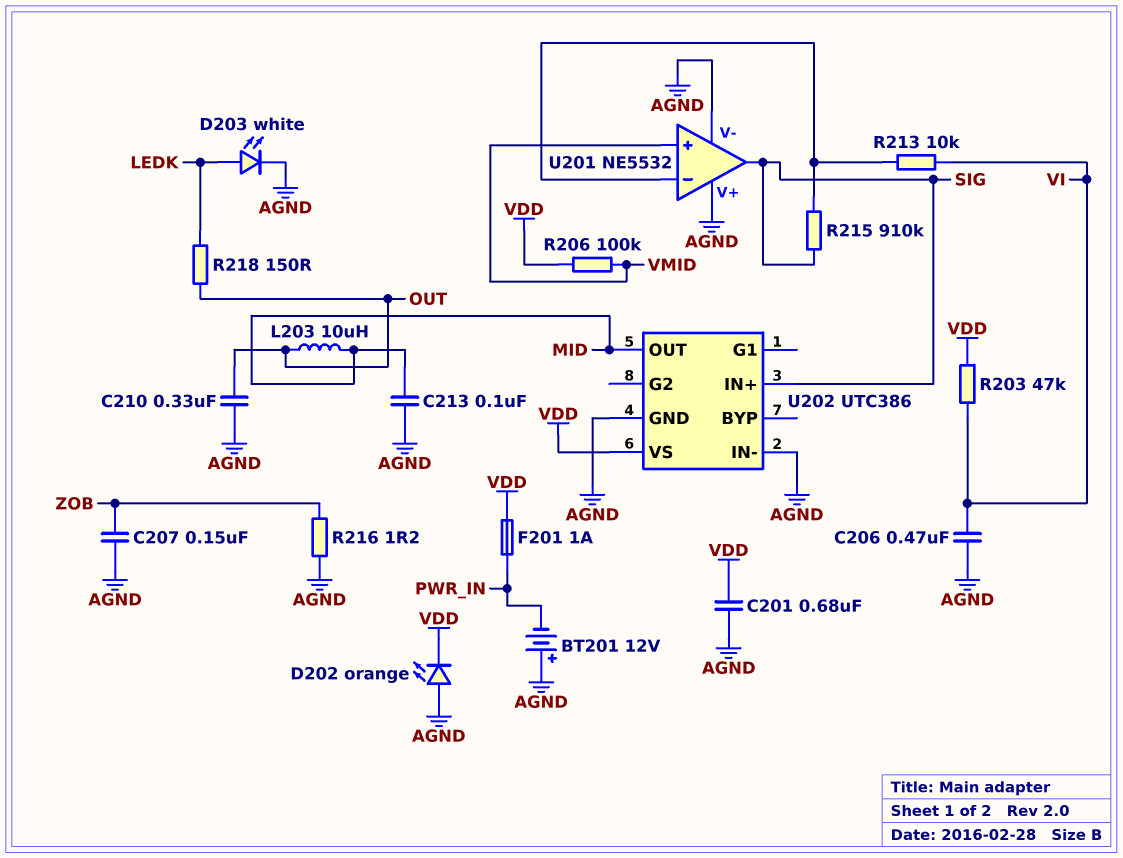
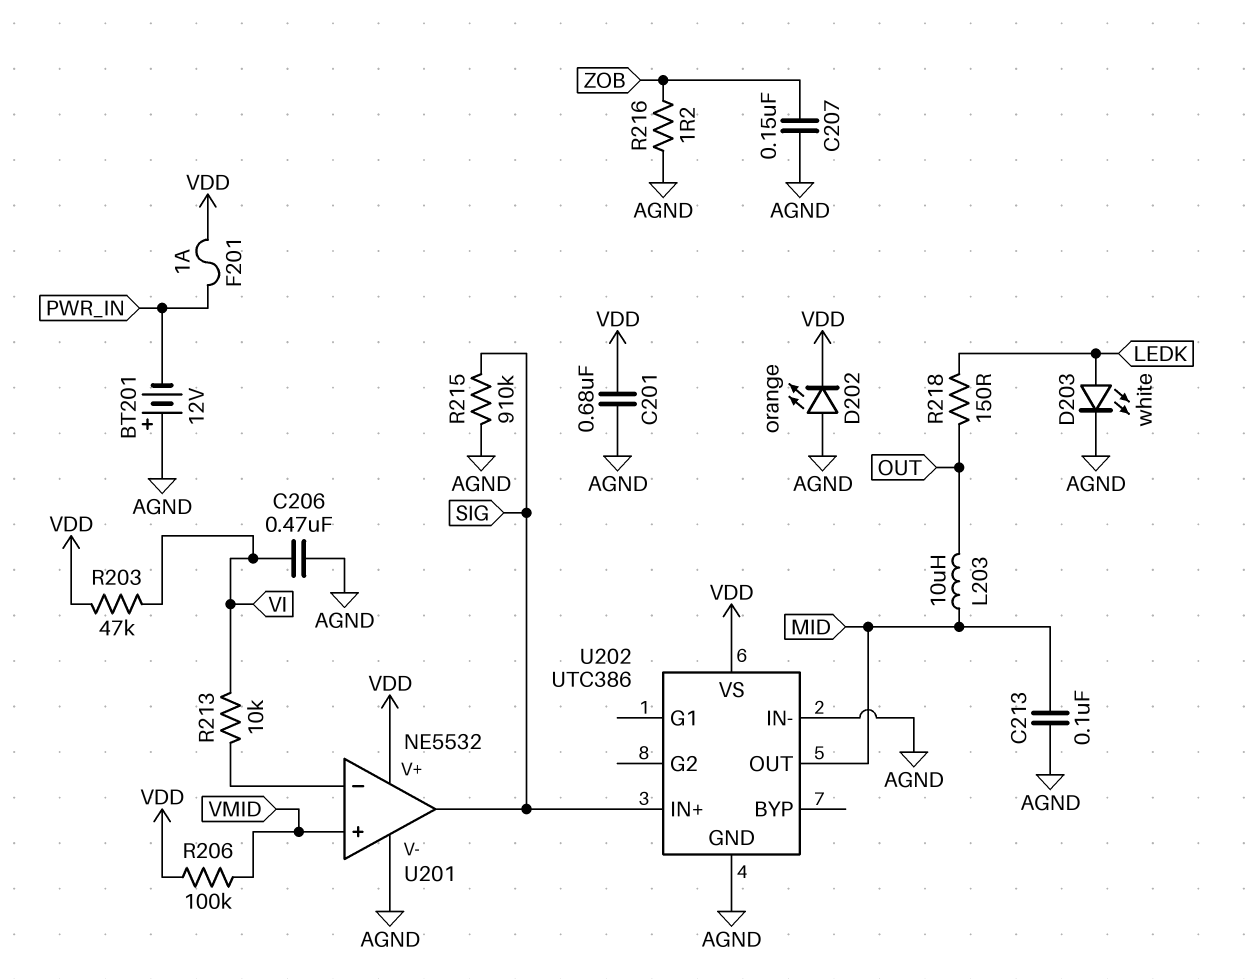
C210: 330nF (AGND, OUT) -> none
R215: 910k (SIG, U201/in-) -> 910k (AGND, SIG)
U201 pin V+: AGND -> VDD

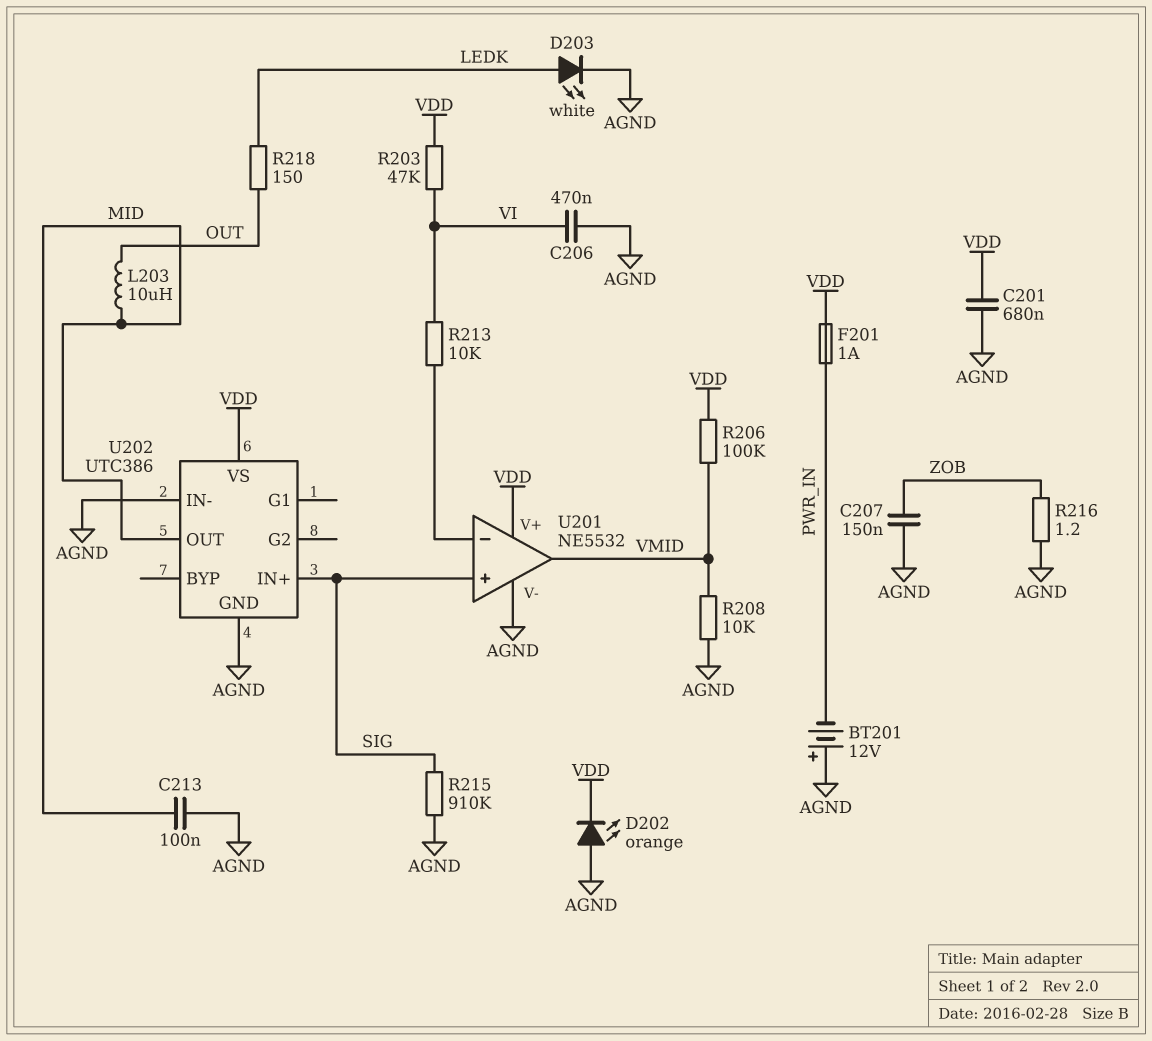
R208: none -> 10k (AGND, VMID)
U201 pin in+: VMID -> SIG
U201 pin out: SIG -> VMID

